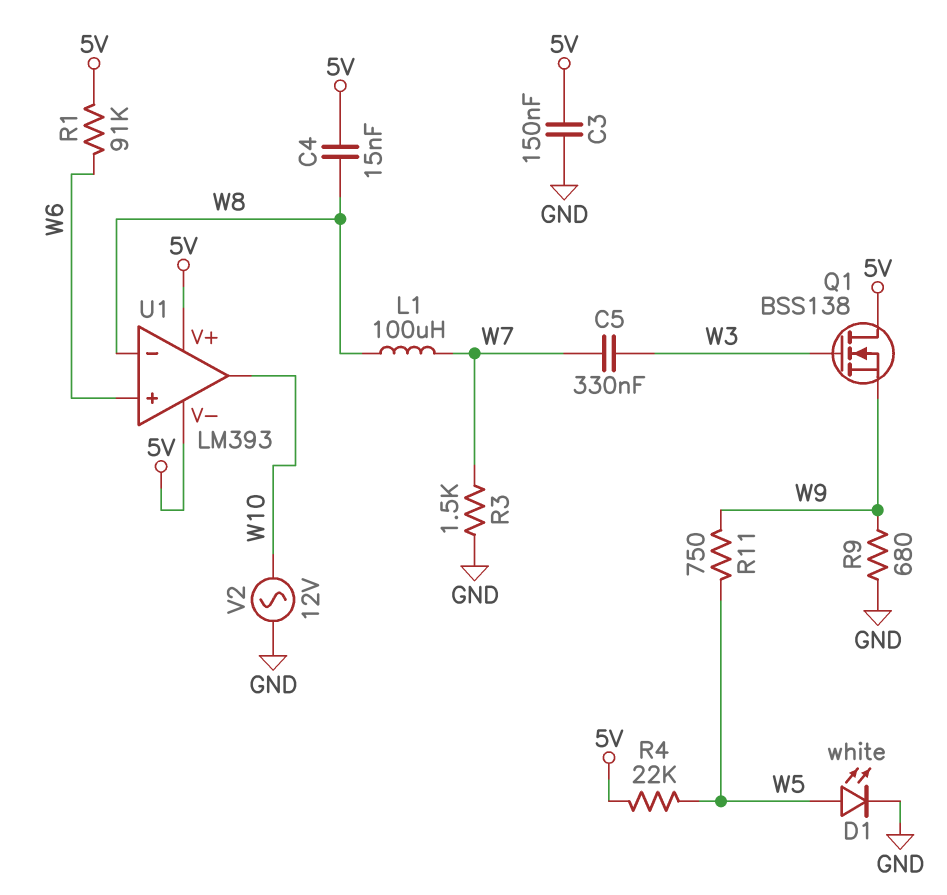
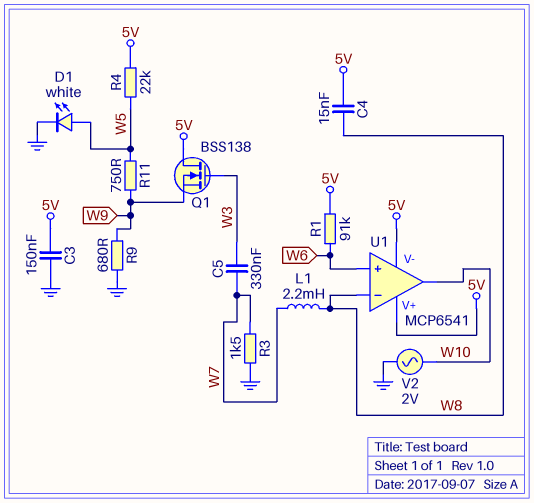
L1: 100uH (W7, W8) -> 2.2mH (W7, W8)
U1: LM393 -> MCP6541
V2: AC 12V (GND, W10) -> AC 2V (GND, W10)

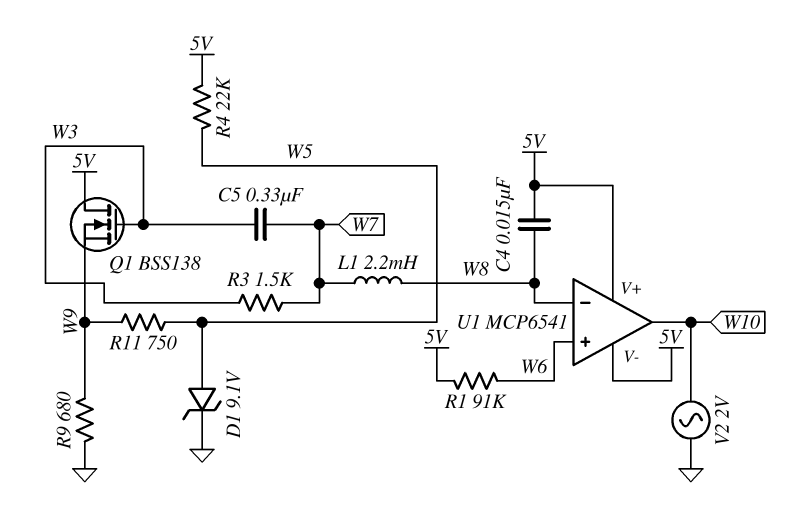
C3: 150nF (5V, GND) -> none
D1: LED white (A W5, K GND) -> zener 9.1V (A W5, K GND)
R3: 1.5k (GND, W7) -> 1.5k (W3, W7)

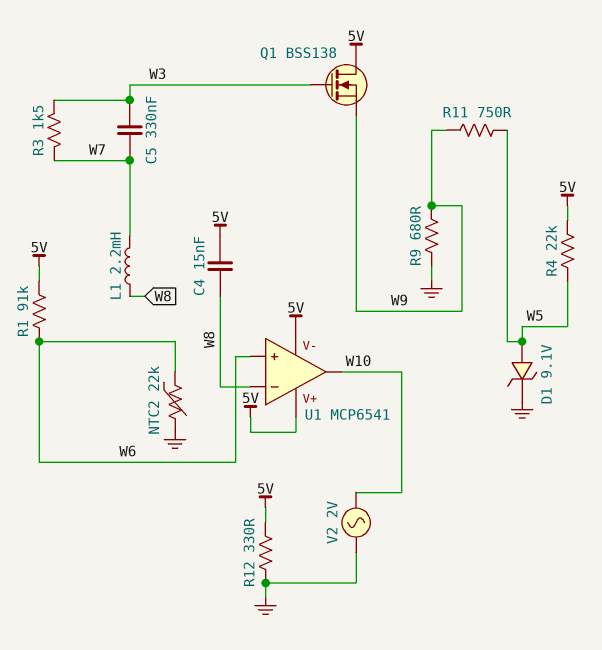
NTC2: none -> 22k (GND, W6)
R12: none -> 330 (5V, GND)

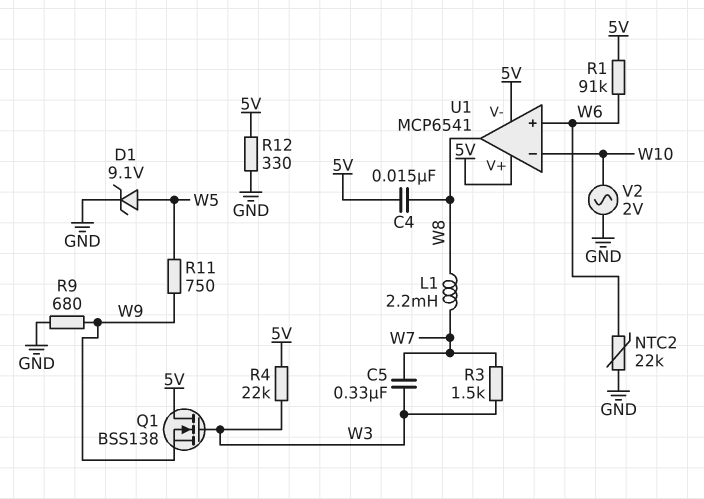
R4: 22k (5V, W5) -> 22k (5V, W3)
U1 pin in-: W8 -> W10
U1 pin out: W10 -> W8

